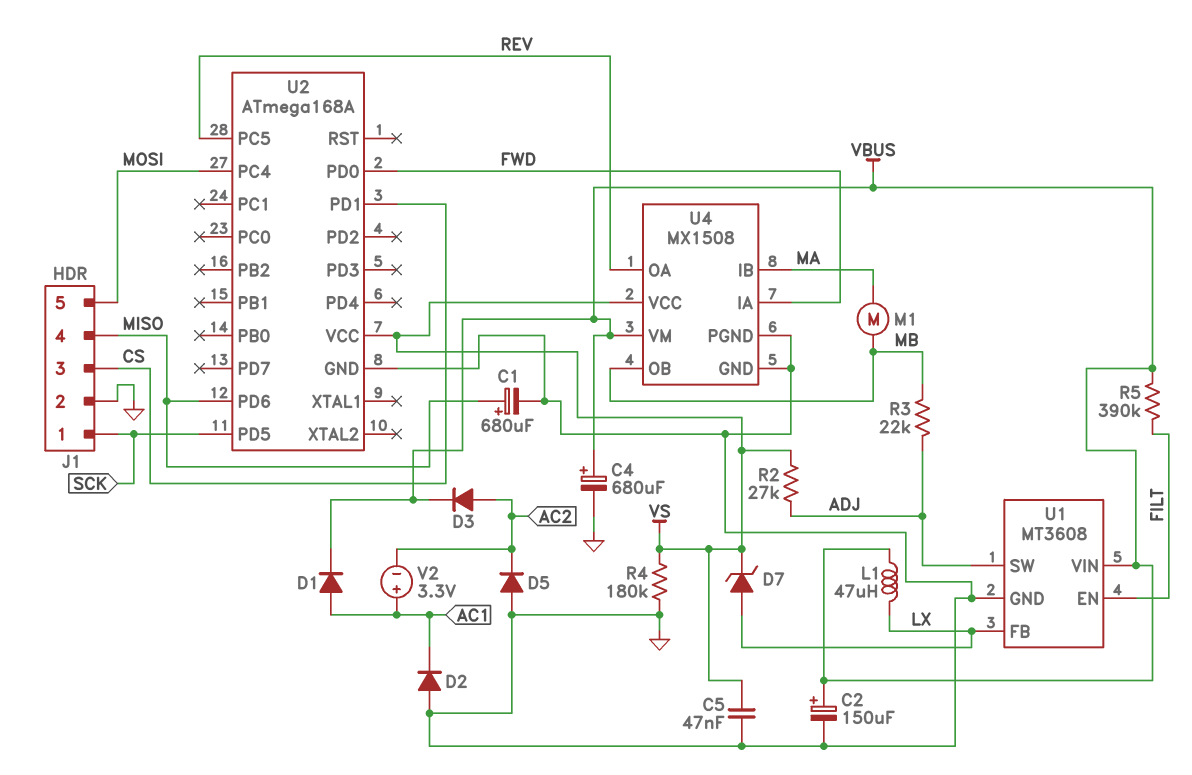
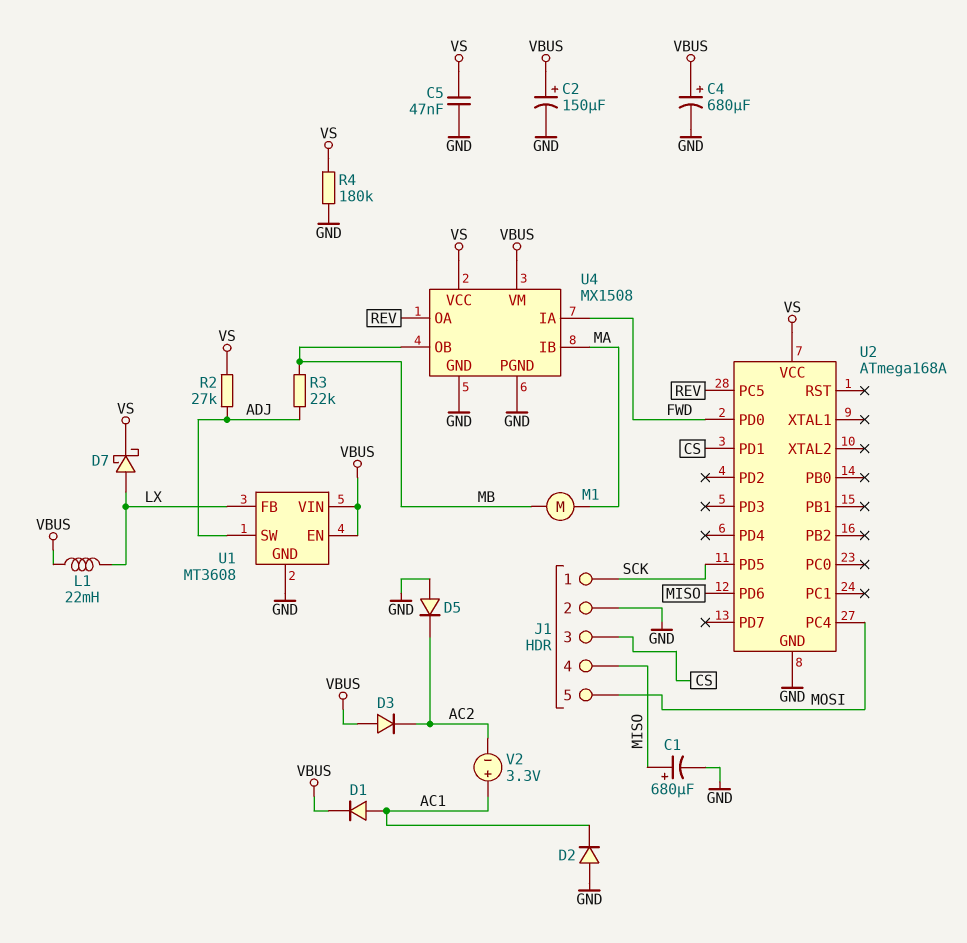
D3: diode (A AC2, K VBUS) -> diode (A VBUS, K AC2)
D7: zener (A LX, K VS) -> schottky (A LX, K VS)
L1: 47uH (LX, VBUS) -> 22mH (LX, VBUS)
R5: 390k (FILT, VBUS) -> none
U1 pin EN: FILT -> VBUS

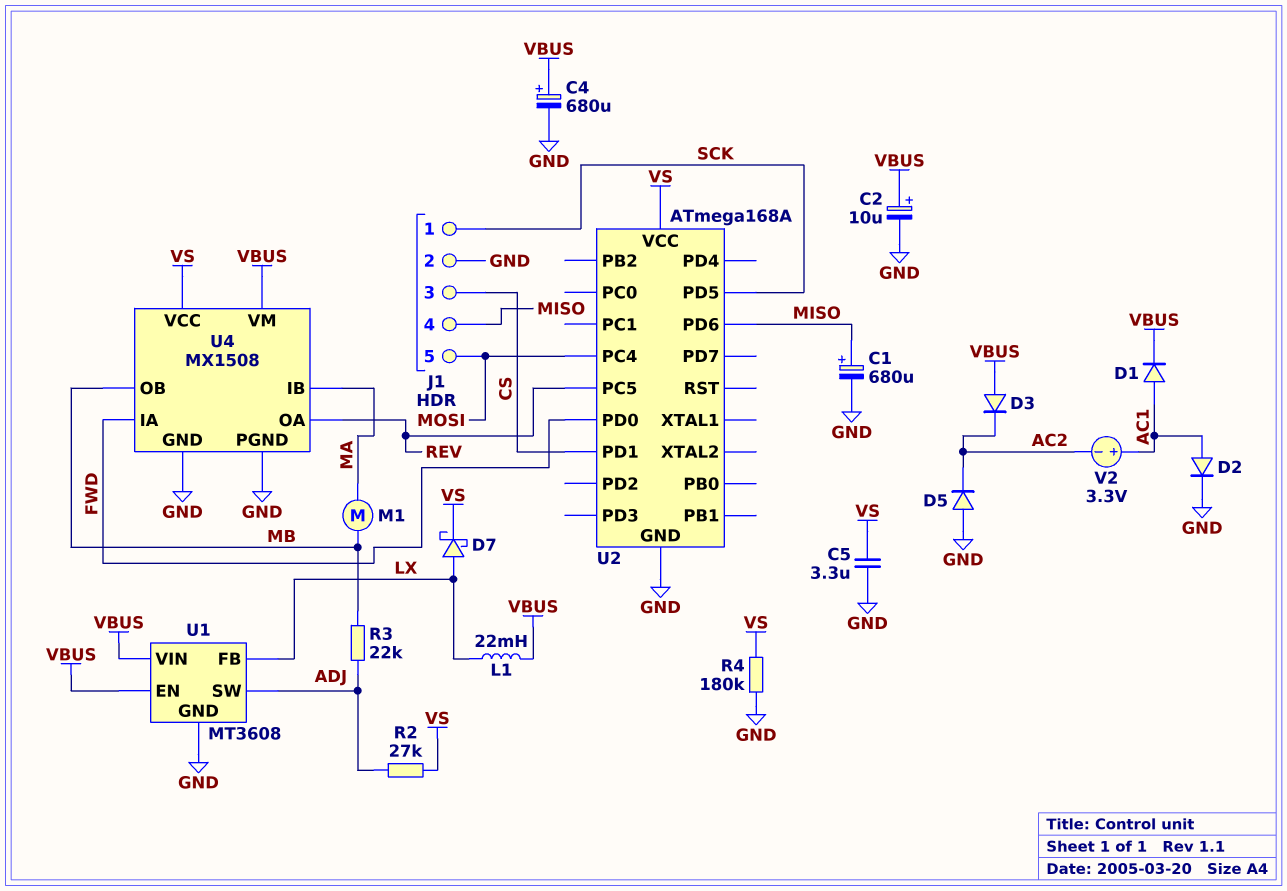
C2: 150uF (plus VBUS, minus GND) -> 10uF (plus VBUS, minus GND)
C5: 47nF (GND, VS) -> 3.3uF (GND, VS)
D2: diode (A GND, K AC1) -> diode (A AC1, K GND)

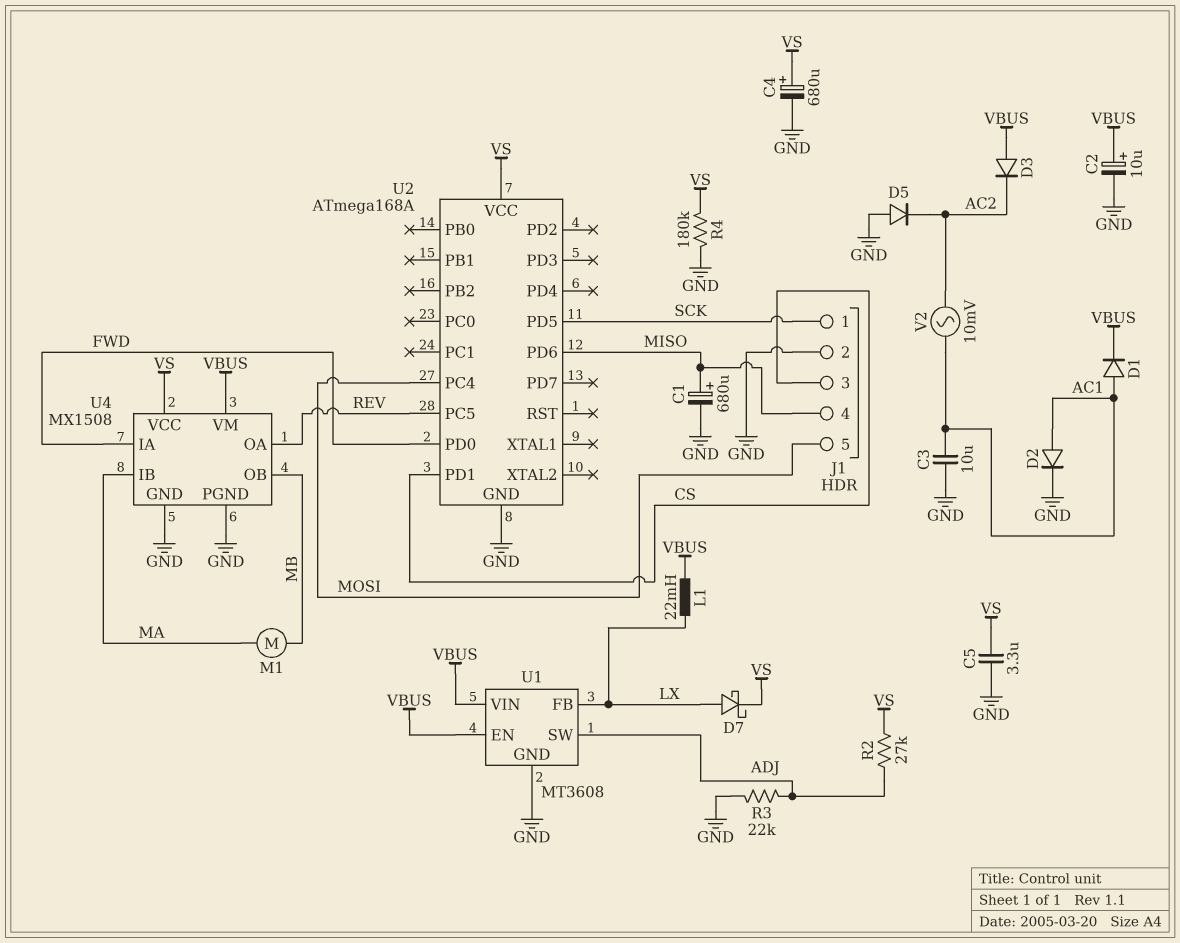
C3: none -> 10uF (AC1, GND)
C4: 680uF (plus VBUS, minus GND) -> 680uF (plus VS, minus GND)
R3: 22k (ADJ, MB) -> 22k (ADJ, GND)
V2: 3.3V (plus AC1, minus AC2) -> AC 10mV (AC1, AC2)

